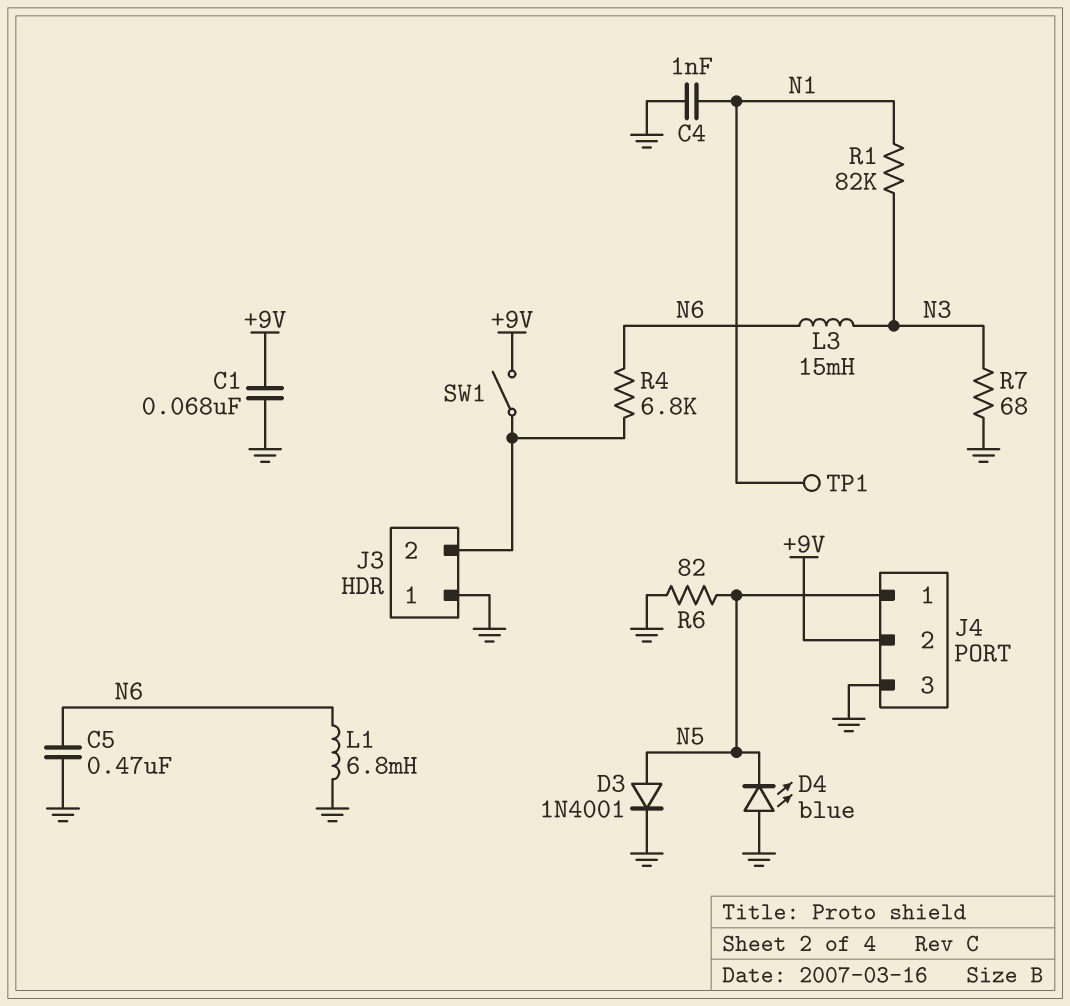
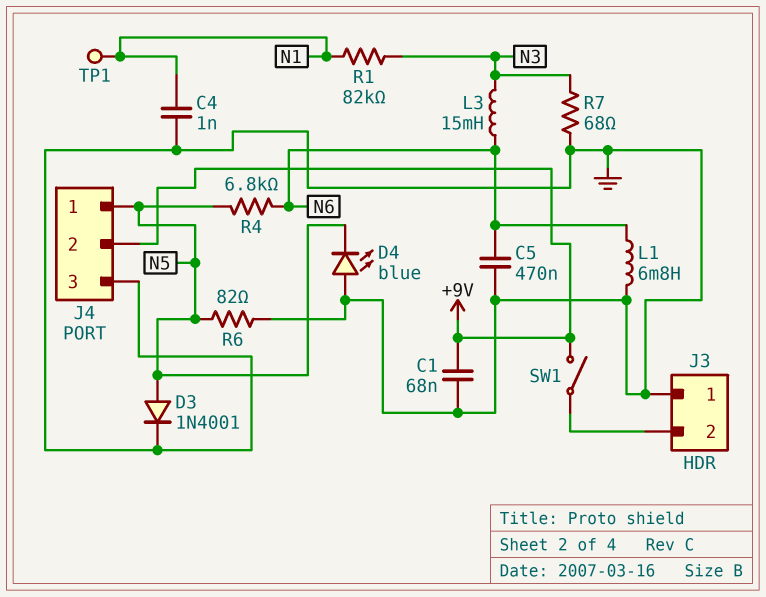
R4: 6.8k (J3/2, N6) -> 6.8k (N5, N6)

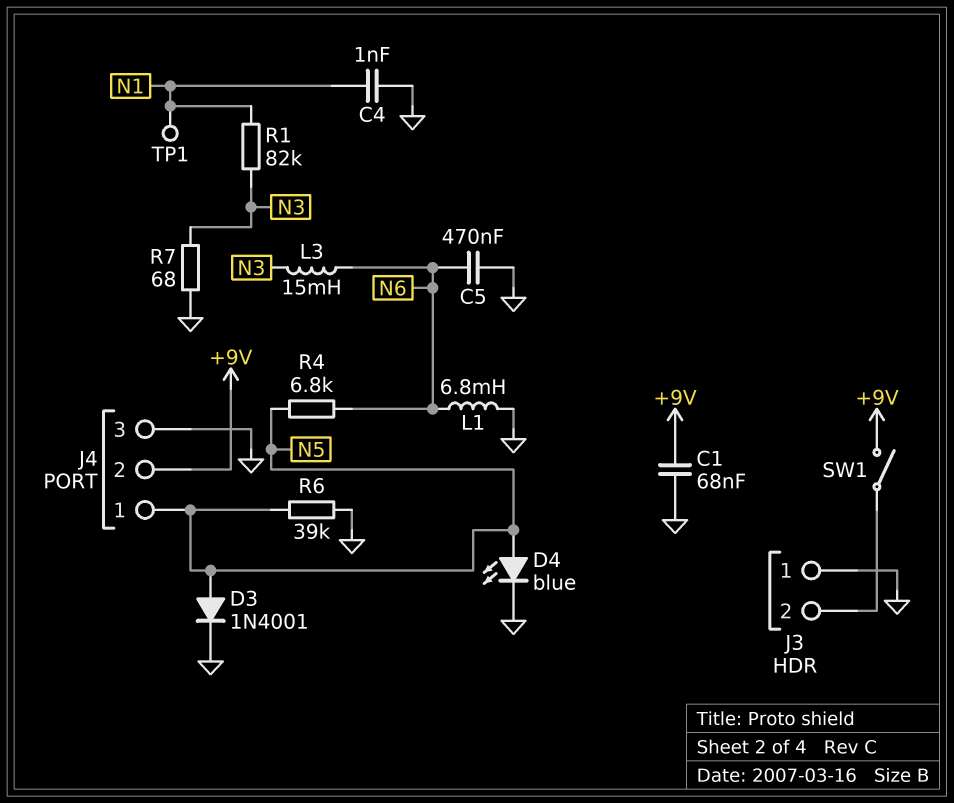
D4: LED blue (A GND, K N5) -> LED blue (A N5, K GND)
R6: 82 (GND, N5) -> 39k (GND, N5)

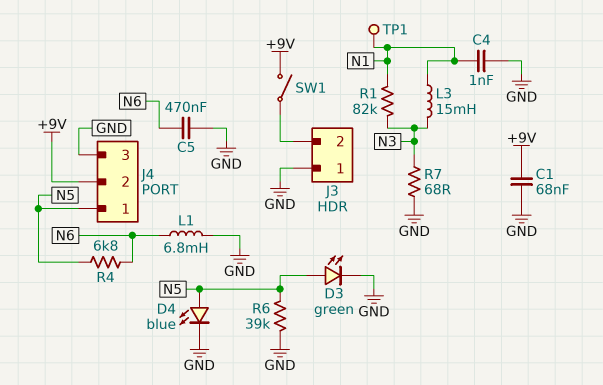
D3: diode 1N4001 (A N5, K GND) -> LED green (A N5, K GND)
L3: 15mH (N3, N6) -> 15mH (N1, N3)

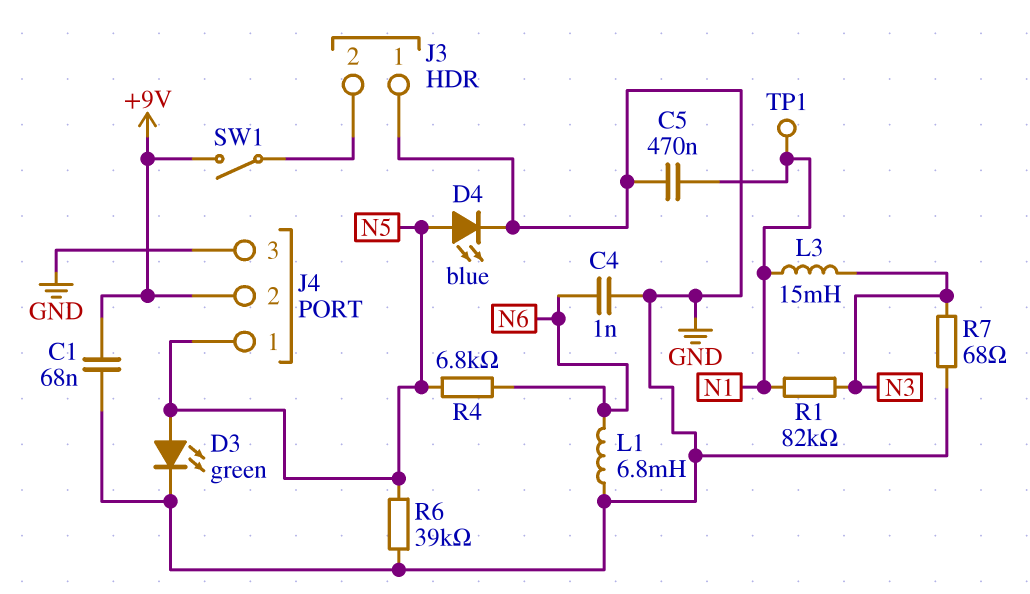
C4: 1nF (GND, N1) -> 1nF (GND, N6)
C5: 470nF (GND, N6) -> 470nF (GND, N1)

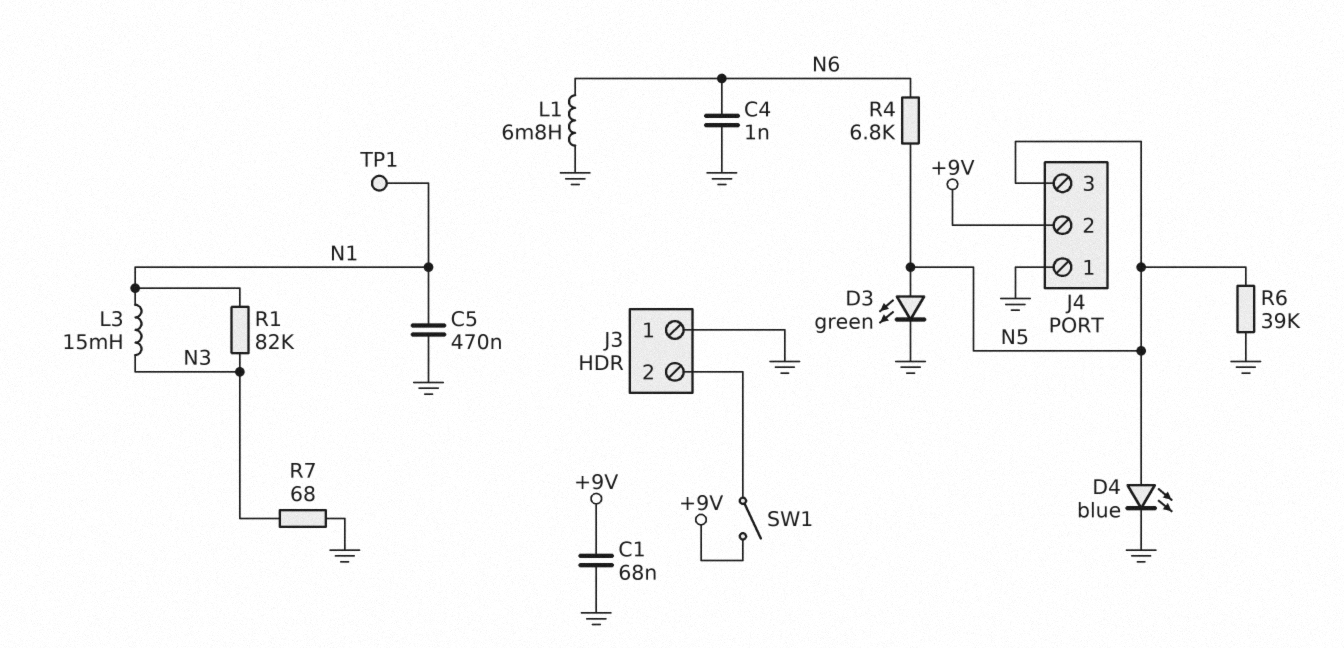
J4 pin 1: N5 -> GND
J4 pin 3: GND -> N5

